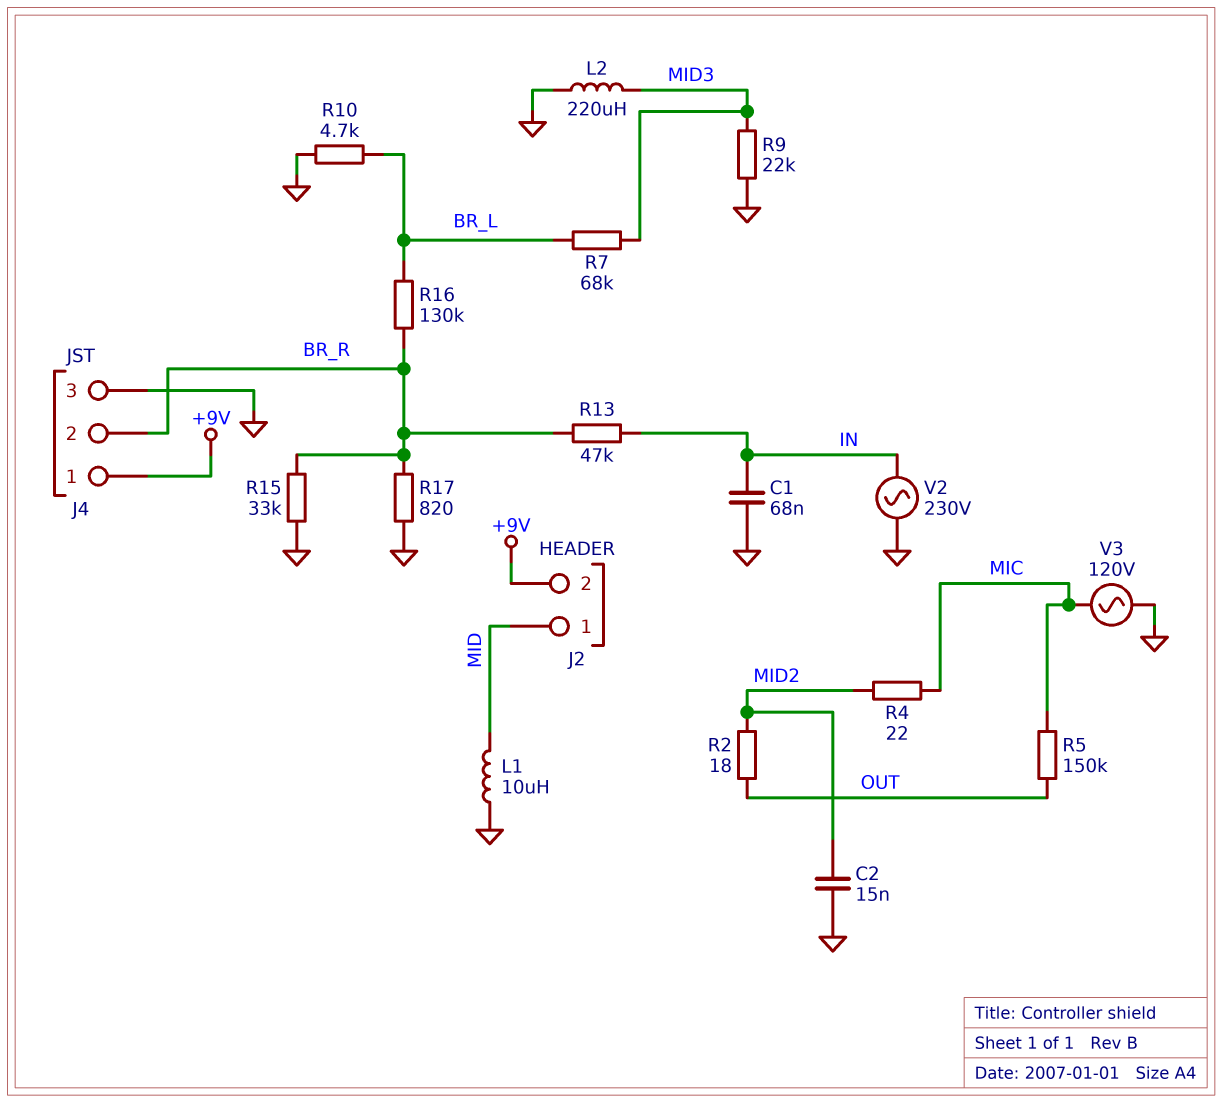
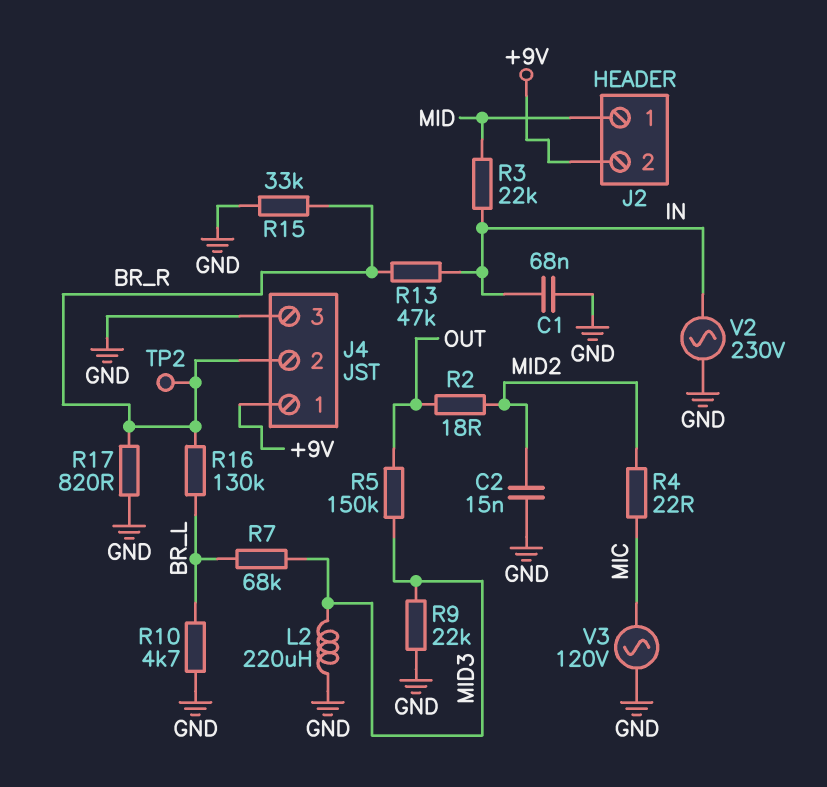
L1: 10uH (GND, MID) -> none
R3: none -> 22k (IN, MID)
R5: 150k (MIC, OUT) -> 150k (MID3, OUT)
TP2: none -> test point (BR_R)

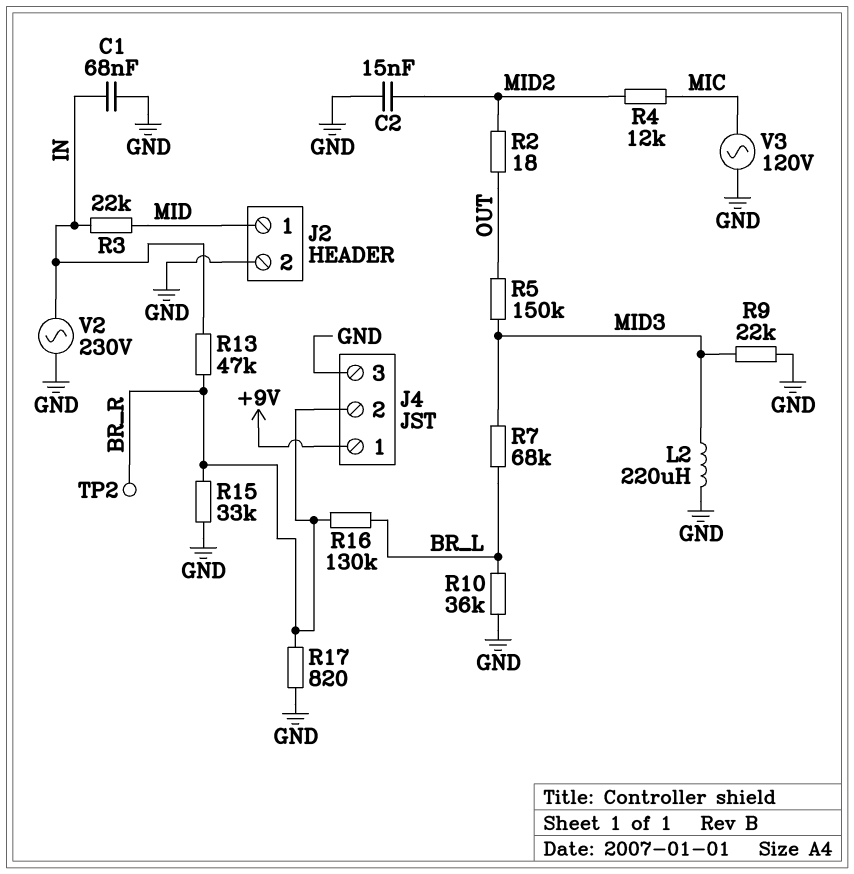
J2 pin 2: +9V -> GND
R4: 22 (MIC, MID2) -> 12k (MIC, MID2)
R10: 4.7k (BR_L, GND) -> 36k (BR_L, GND)

